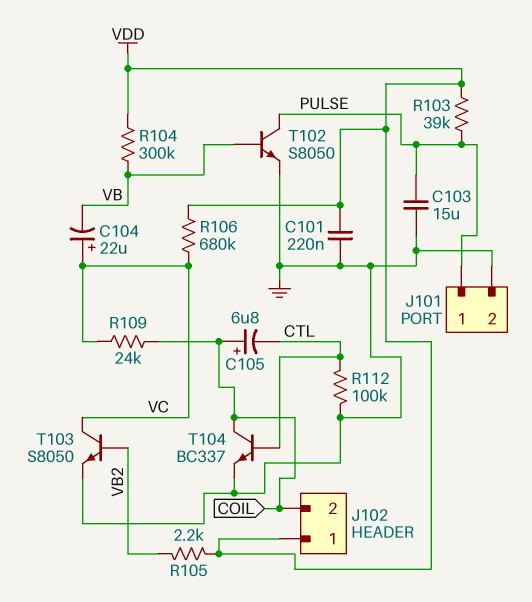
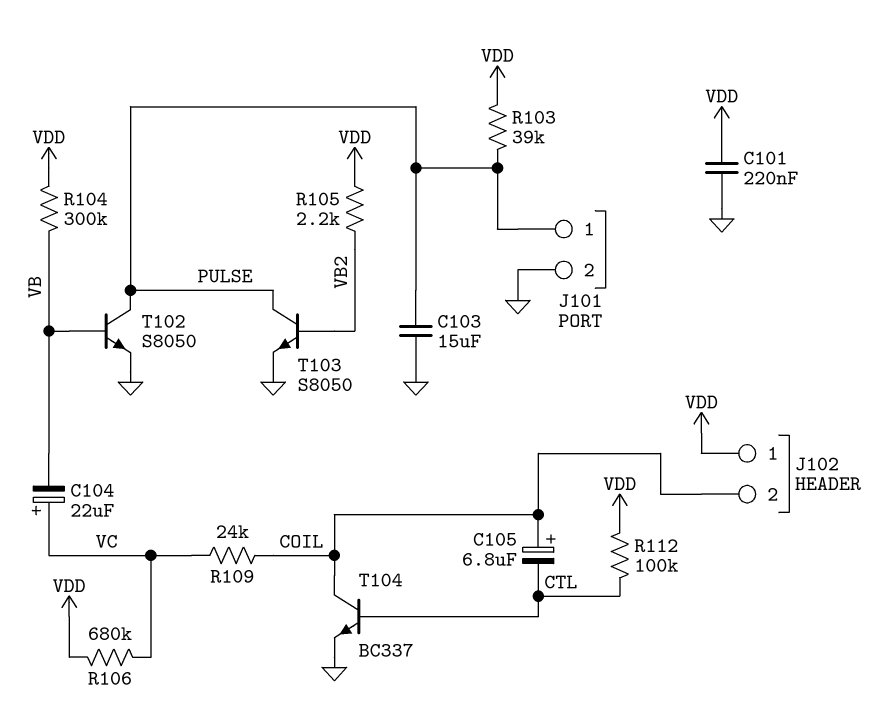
R112: 100k (CTL, GND) -> 100k (CTL, VDD)
T103: NPN S8050 (B VB2, C VC, E GND) -> NPN S8050 (B VB2, C PULSE, E GND)

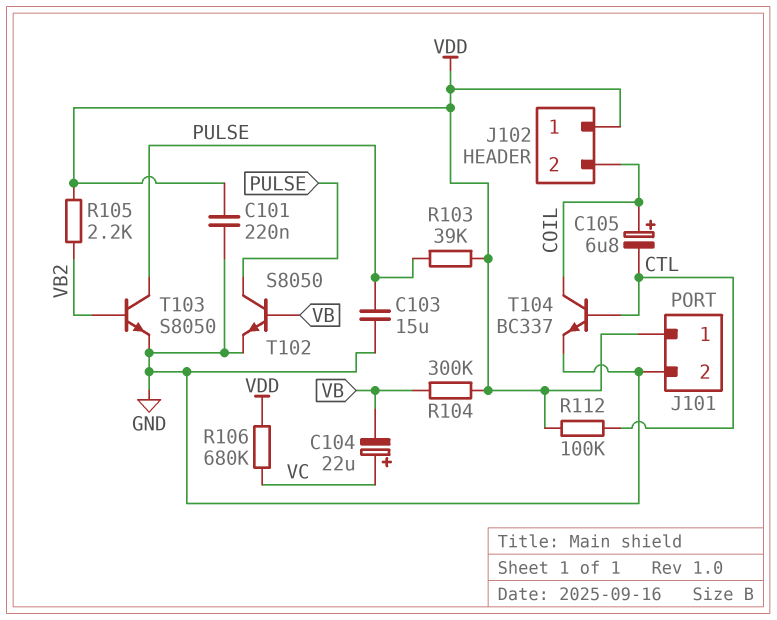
J101 pin 1: PULSE -> VDD
R109: 24k (COIL, VC) -> none

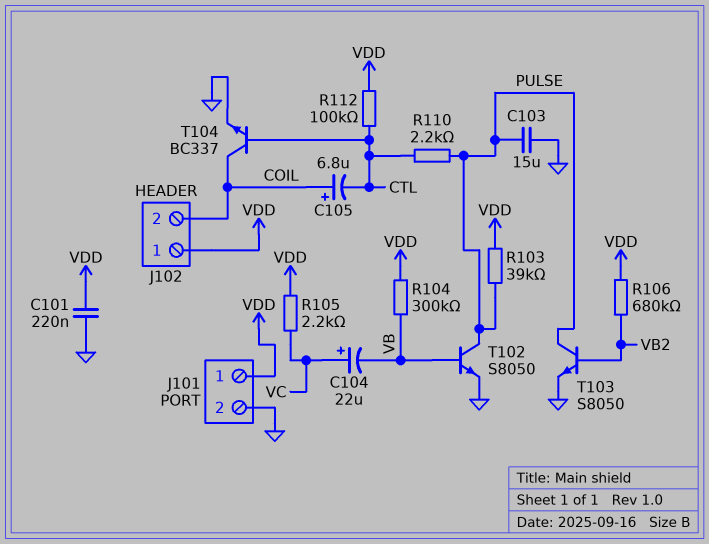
R105: 2.2k (VB2, VDD) -> 2.2k (VC, VDD)
R106: 680k (VC, VDD) -> 680k (VB2, VDD)
R110: none -> 2.2k (CTL, PULSE)

